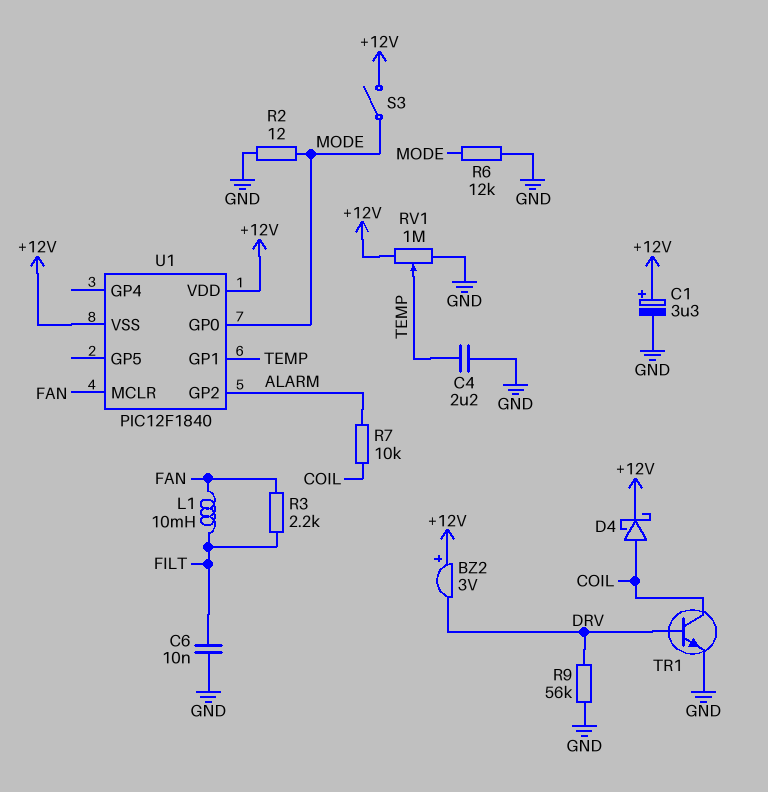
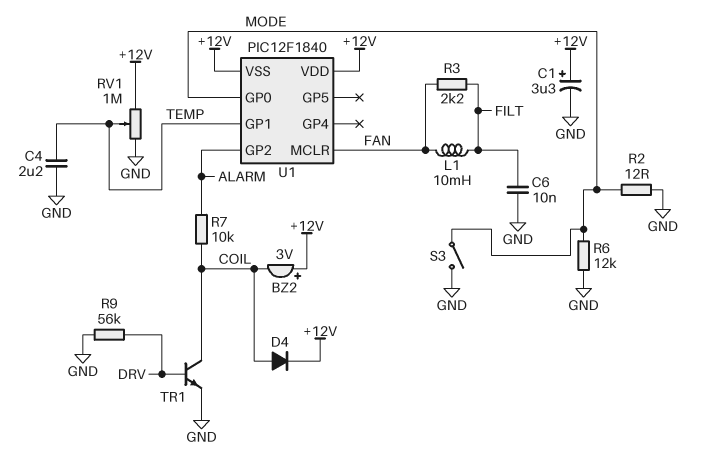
BZ2: buzzer 3V (plus +12V, minus DRV) -> buzzer 3V (plus +12V, minus COIL)
D4: schottky (A COIL, K +12V) -> diode (A COIL, K +12V)
S3: switch (+12V, MODE) -> switch (GND, MODE)

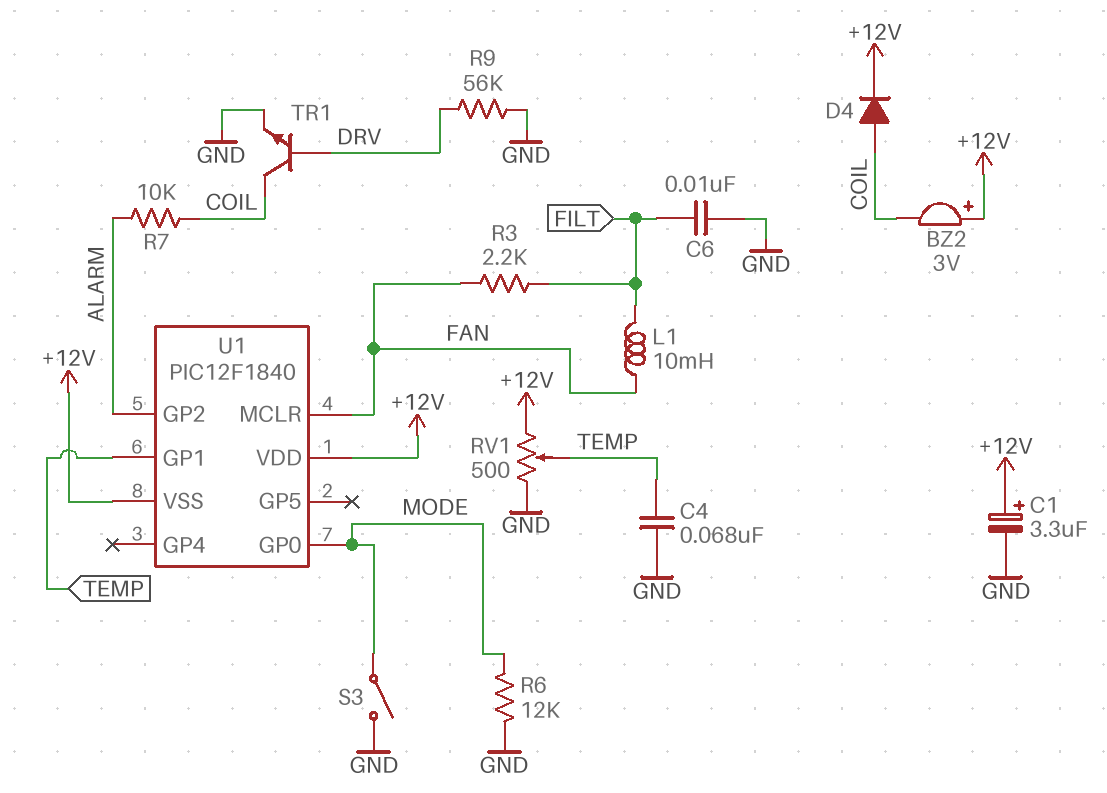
C4: 2.2uF (GND, TEMP) -> 68nF (GND, TEMP)
R2: 12 (GND, MODE) -> none
RV1: 1M (+12V, GND, wiper TEMP) -> 500 (+12V, GND, wiper TEMP)

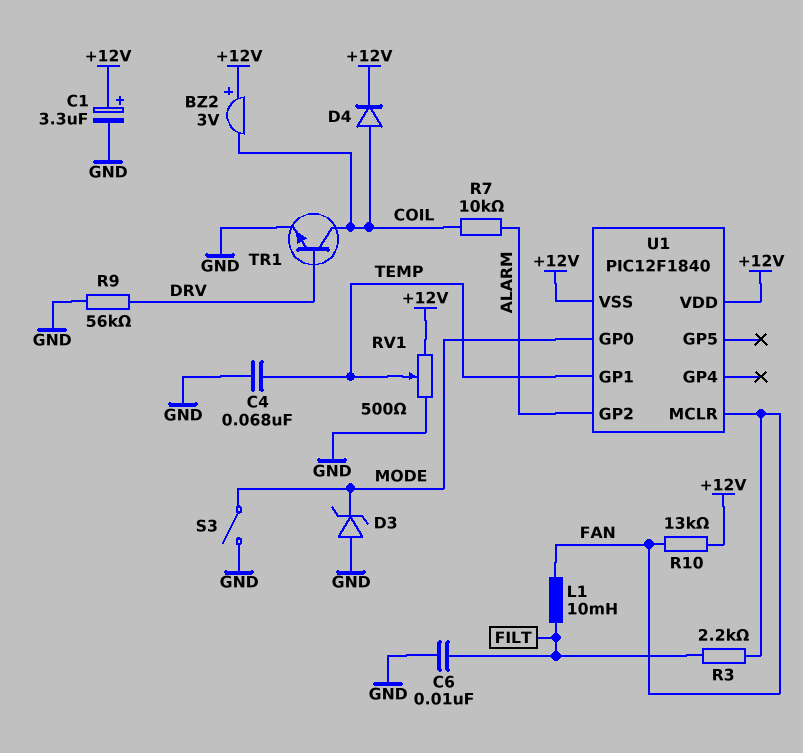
D3: none -> zener (A GND, K MODE)
R6: 12k (GND, MODE) -> none
R10: none -> 13k (+12V, FAN)

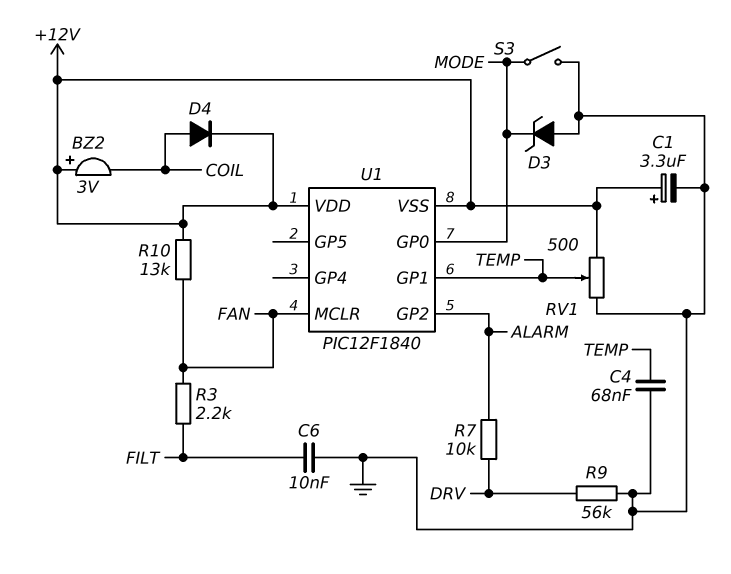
L1: 10mH (FAN, FILT) -> none
R7: 10k (ALARM, COIL) -> 10k (ALARM, DRV)
TR1: NPN (B DRV, C COIL, E GND) -> none

